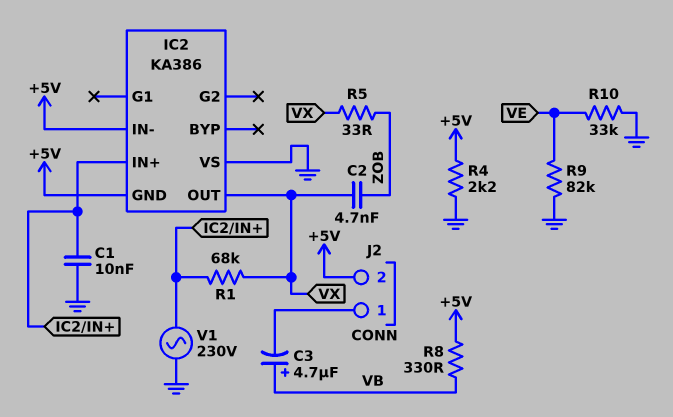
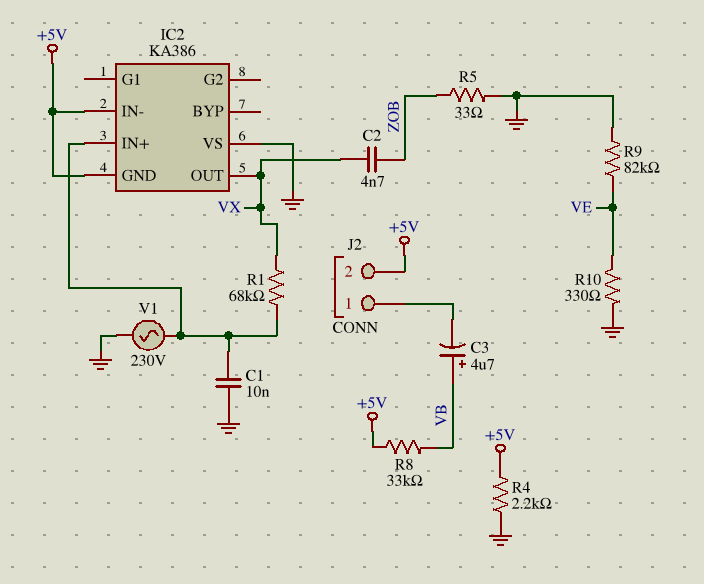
R5: 33 (VX, ZOB) -> 33 (GND, ZOB)
R8: 330 (+5V, VB) -> 33k (+5V, VB)
R10: 33k (GND, VE) -> 330 (GND, VE)

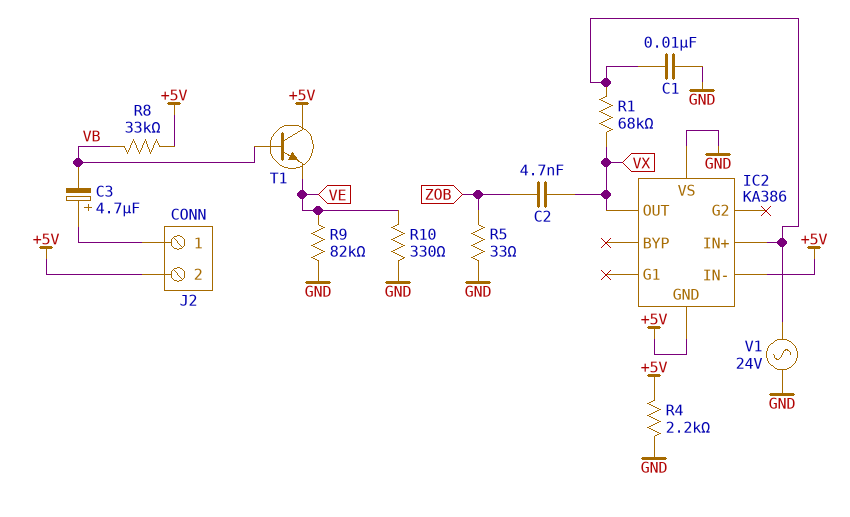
C3: 4.7uF (plus VB, minus J2/1) -> 4.7uF (plus J2/1, minus VB)
T1: none -> NPN (B VB, C +5V, E VE)
V1: AC 230V (GND, IC2/IN+) -> AC 24V (GND, IC2/IN+)

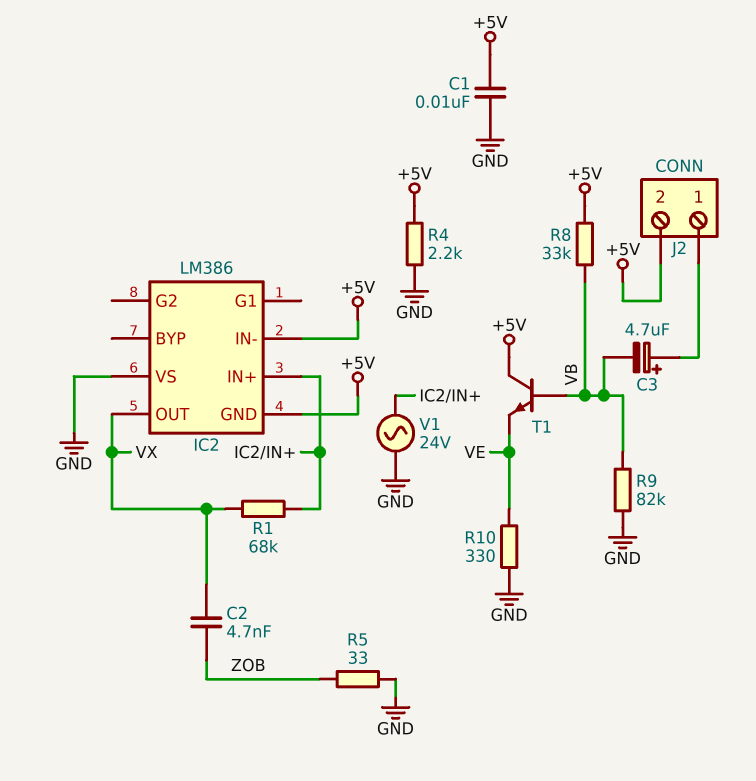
C1: 10nF (GND, IC2/IN+) -> 10nF (+5V, GND)
IC2: KA386 -> LM386
R9: 82k (GND, VE) -> 82k (GND, VB)

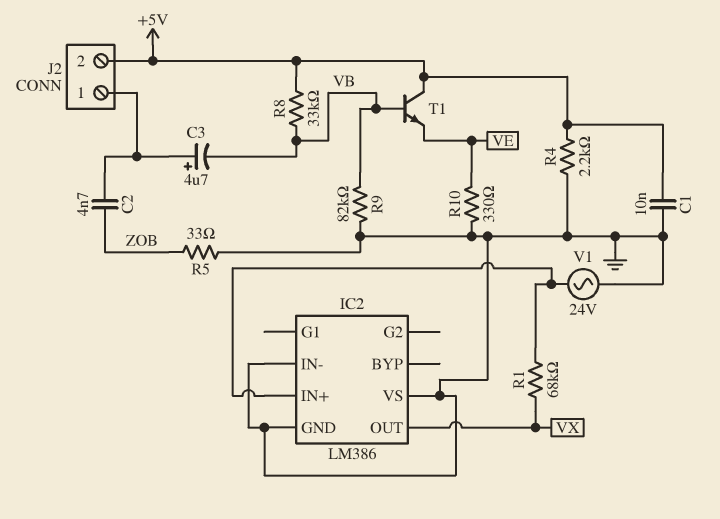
C2: 4.7nF (VX, ZOB) -> 4.7nF (J2/1, ZOB)
IC2 pin GND: +5V -> GND
IC2 pin IN-: +5V -> GND

